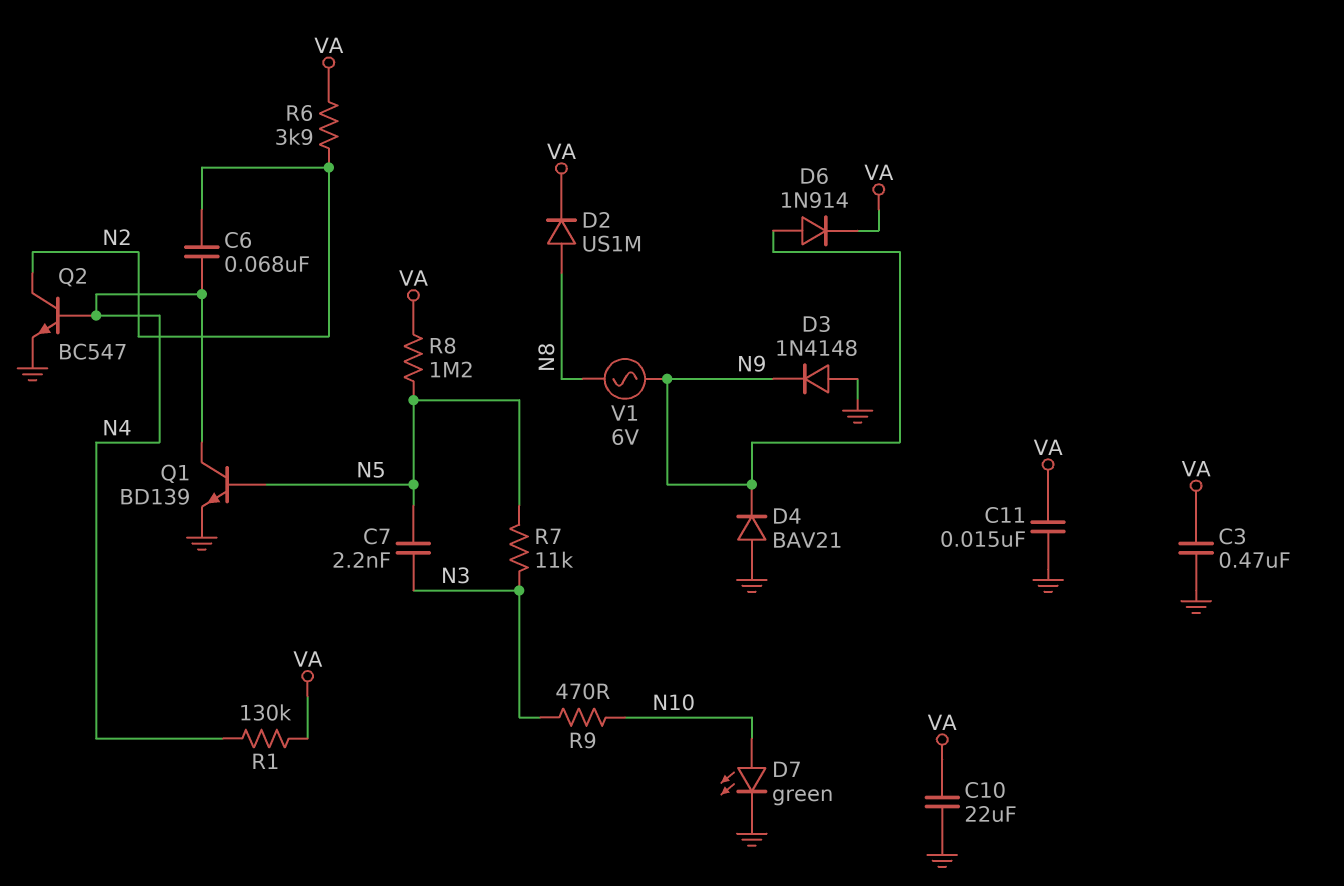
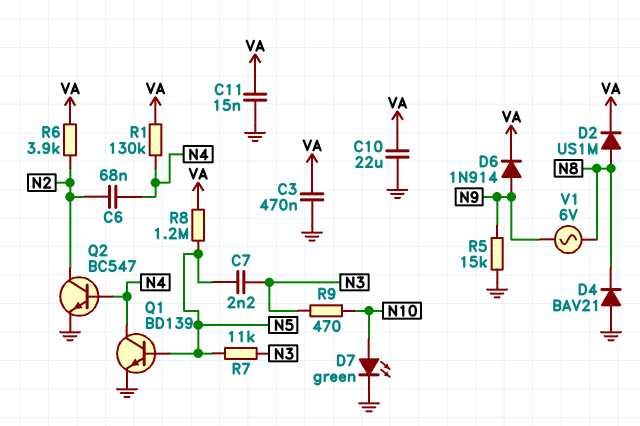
D3: diode 1N4148 (A GND, K N9) -> none
D4: diode BAV21 (A GND, K N9) -> diode BAV21 (A GND, K N8)
R5: none -> 15k (GND, N9)

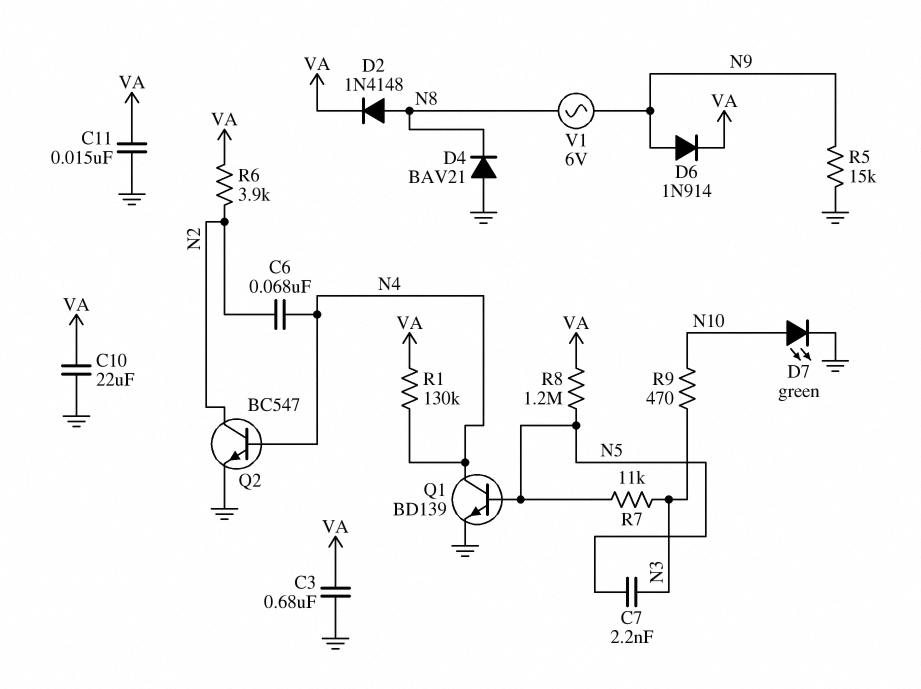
C3: 470nF (GND, VA) -> 680nF (GND, VA)
D2: diode US1M (A N8, K VA) -> diode 1N4148 (A N8, K VA)

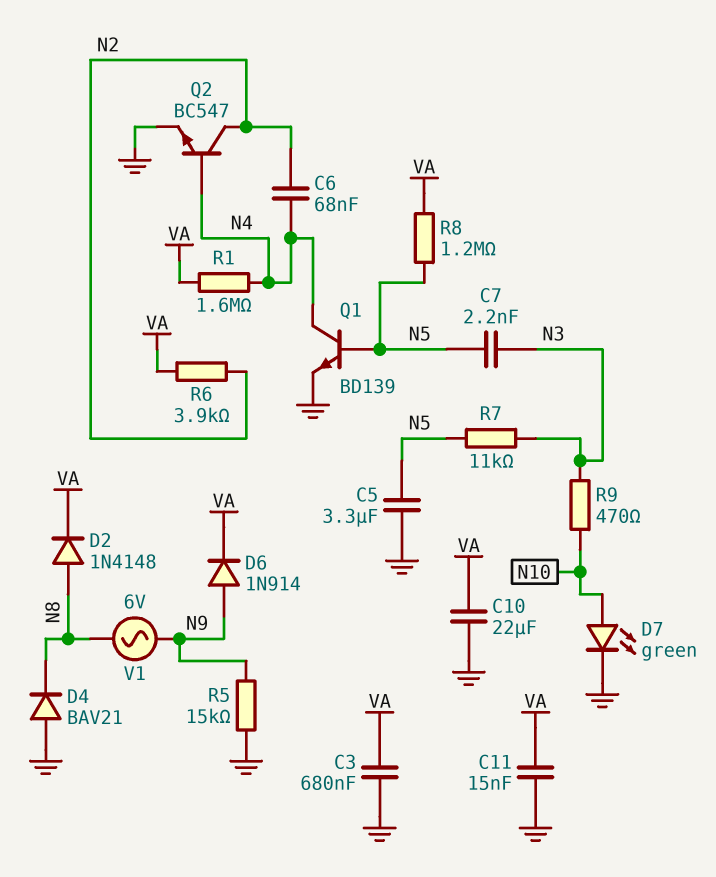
C5: none -> 3.3uF (GND, N5)
R1: 130k (N4, VA) -> 1.6M (N4, VA)

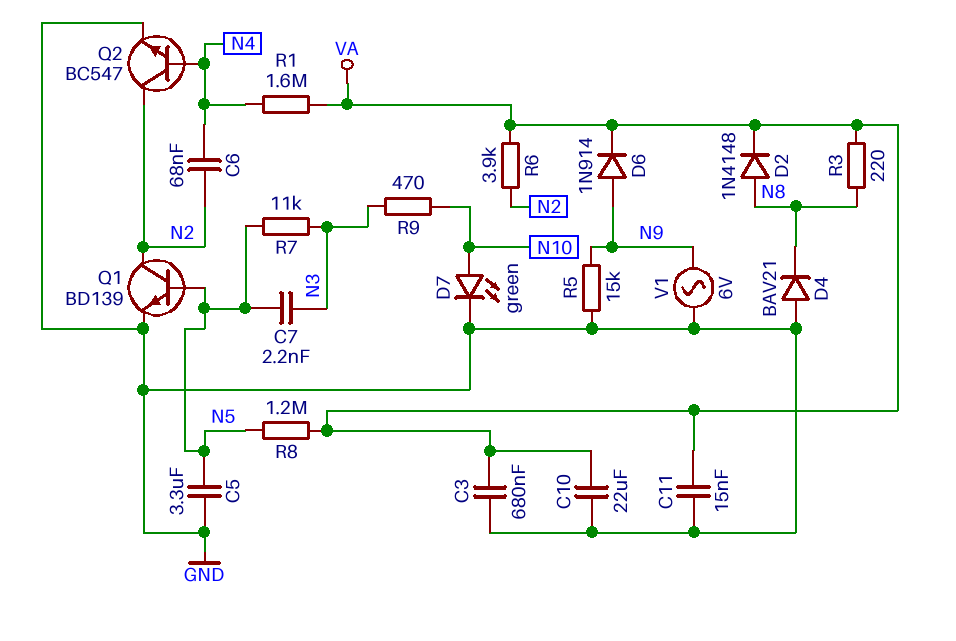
Q1: NPN BD139 (B N5, C N4, E GND) -> NPN BD139 (B N5, C N2, E GND)
R3: none -> 220 (N8, VA)
V1: AC 6V (N8, N9) -> AC 6V (GND, N9)

